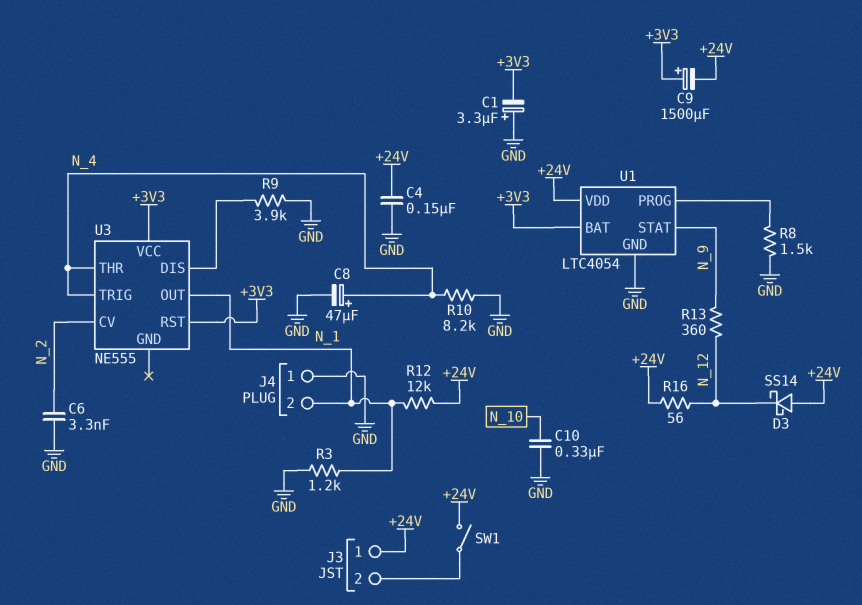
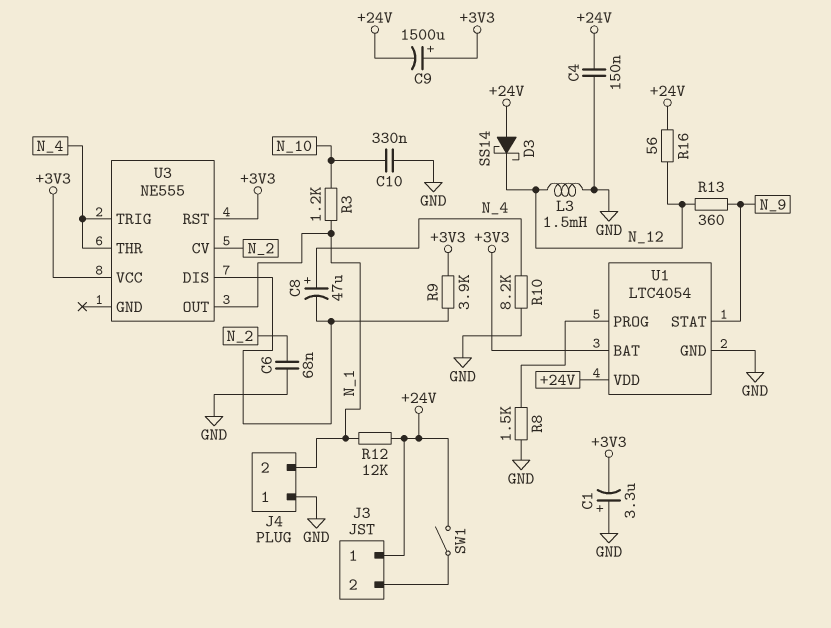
C6: 3.3nF (GND, N_2) -> 68nF (GND, N_2)
C8: 47uF (plus N_4, minus GND) -> 47uF (plus N_4, minus U3/DIS)
L3: none -> 1.5mH (GND, N_12)
R3: 1.2k (GND, N_1) -> 1.2k (N_1, N_10)
R9: 3.9k (GND, U3/DIS) -> 3.9k (+3V3, U3/DIS)

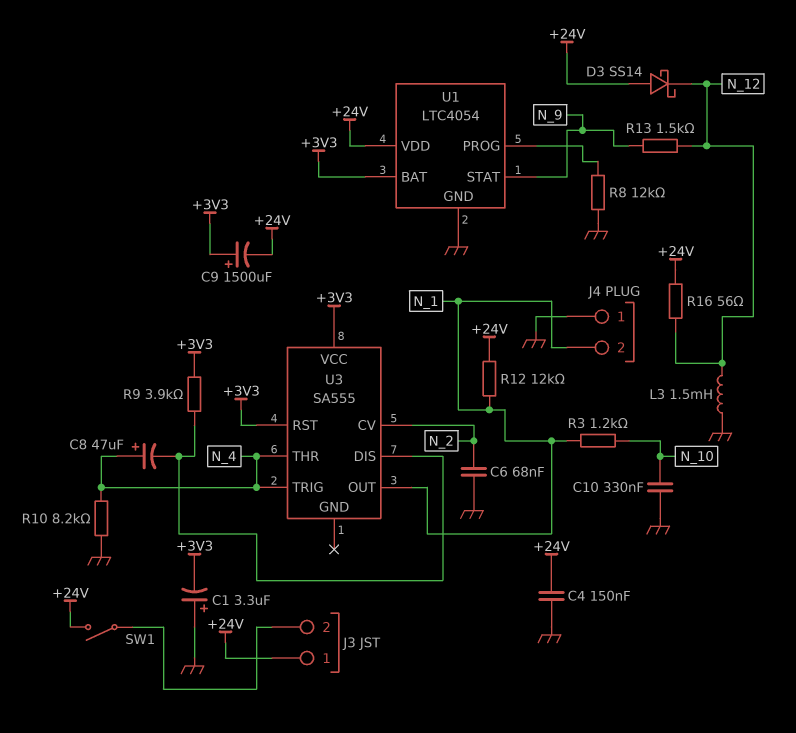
R8: 1.5k (GND, U1/PROG) -> 12k (GND, U1/PROG)
R13: 360 (N_9, N_12) -> 1.5k (N_9, N_12)
U3: NE555 -> SA555

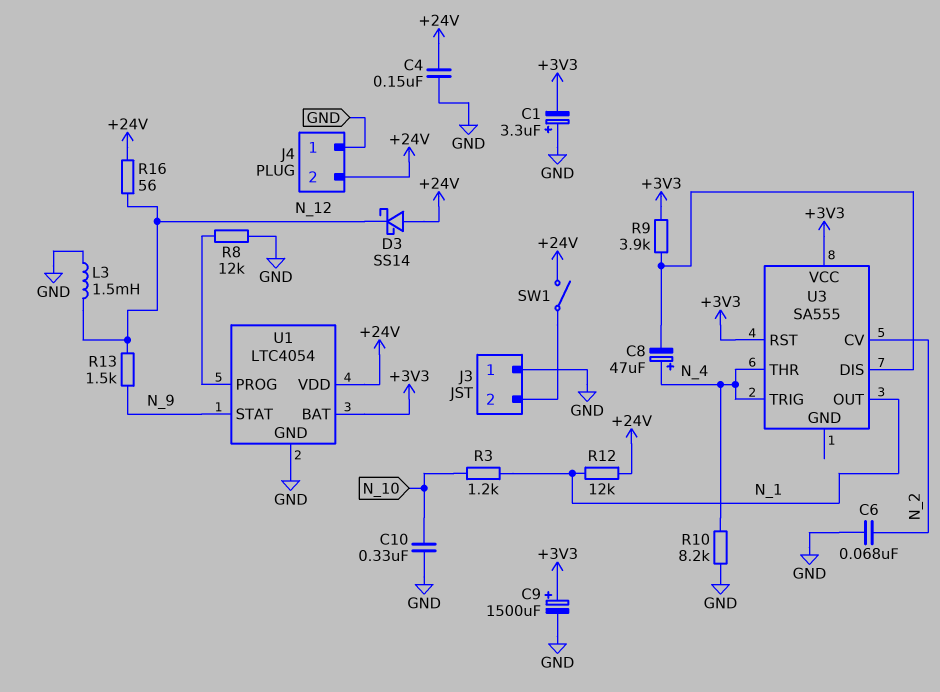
C9: 1500uF (plus +3V3, minus +24V) -> 1500uF (plus +3V3, minus GND)
J3 pin 1: +24V -> GND
J4 pin 2: N_1 -> +24V

